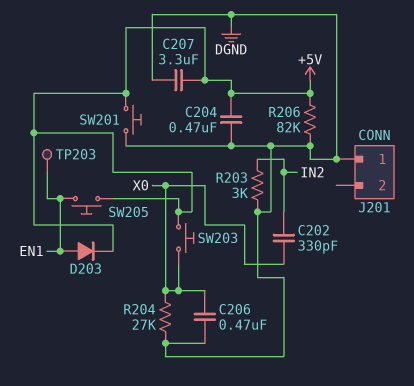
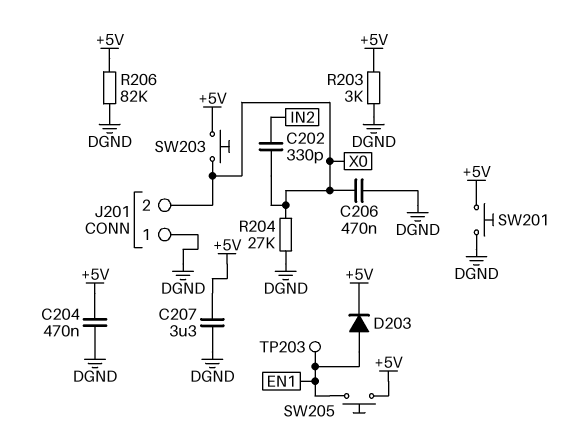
J201 pin 2: none -> X0
R203: 3k (DGND, IN2) -> 3k (+5V, DGND)

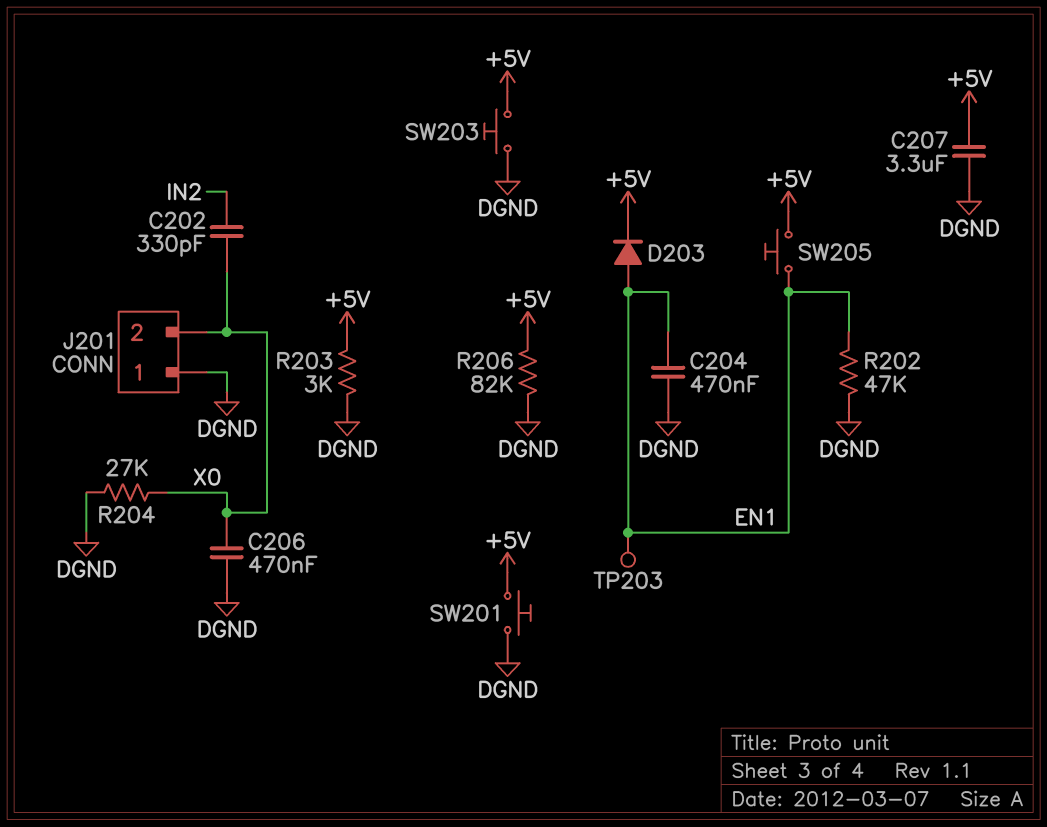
C204: 470nF (+5V, DGND) -> 470nF (DGND, EN1)
R202: none -> 47k (DGND, EN1)
SW203: button (+5V, X0) -> button (+5V, DGND)

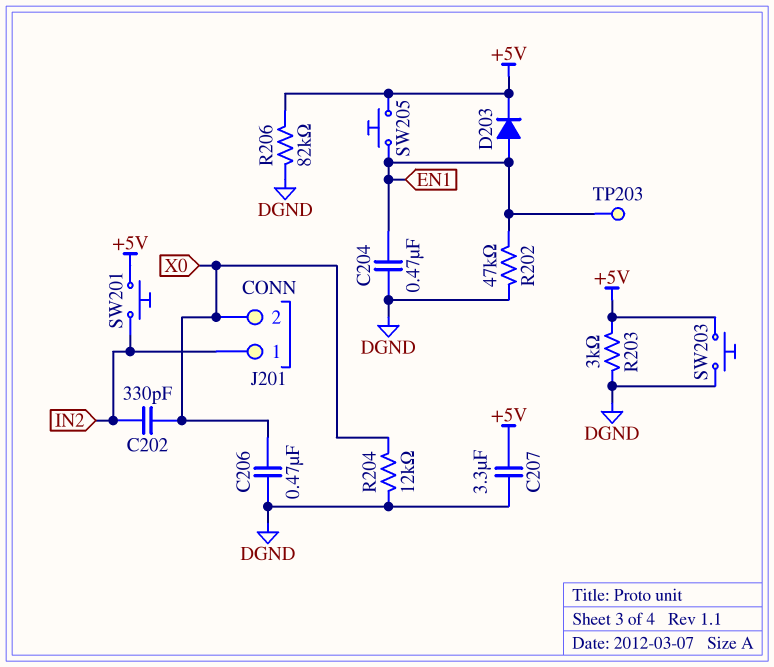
J201 pin 1: DGND -> IN2
R204: 27k (DGND, X0) -> 12k (DGND, X0)
SW201: button (+5V, DGND) -> button (+5V, IN2)

